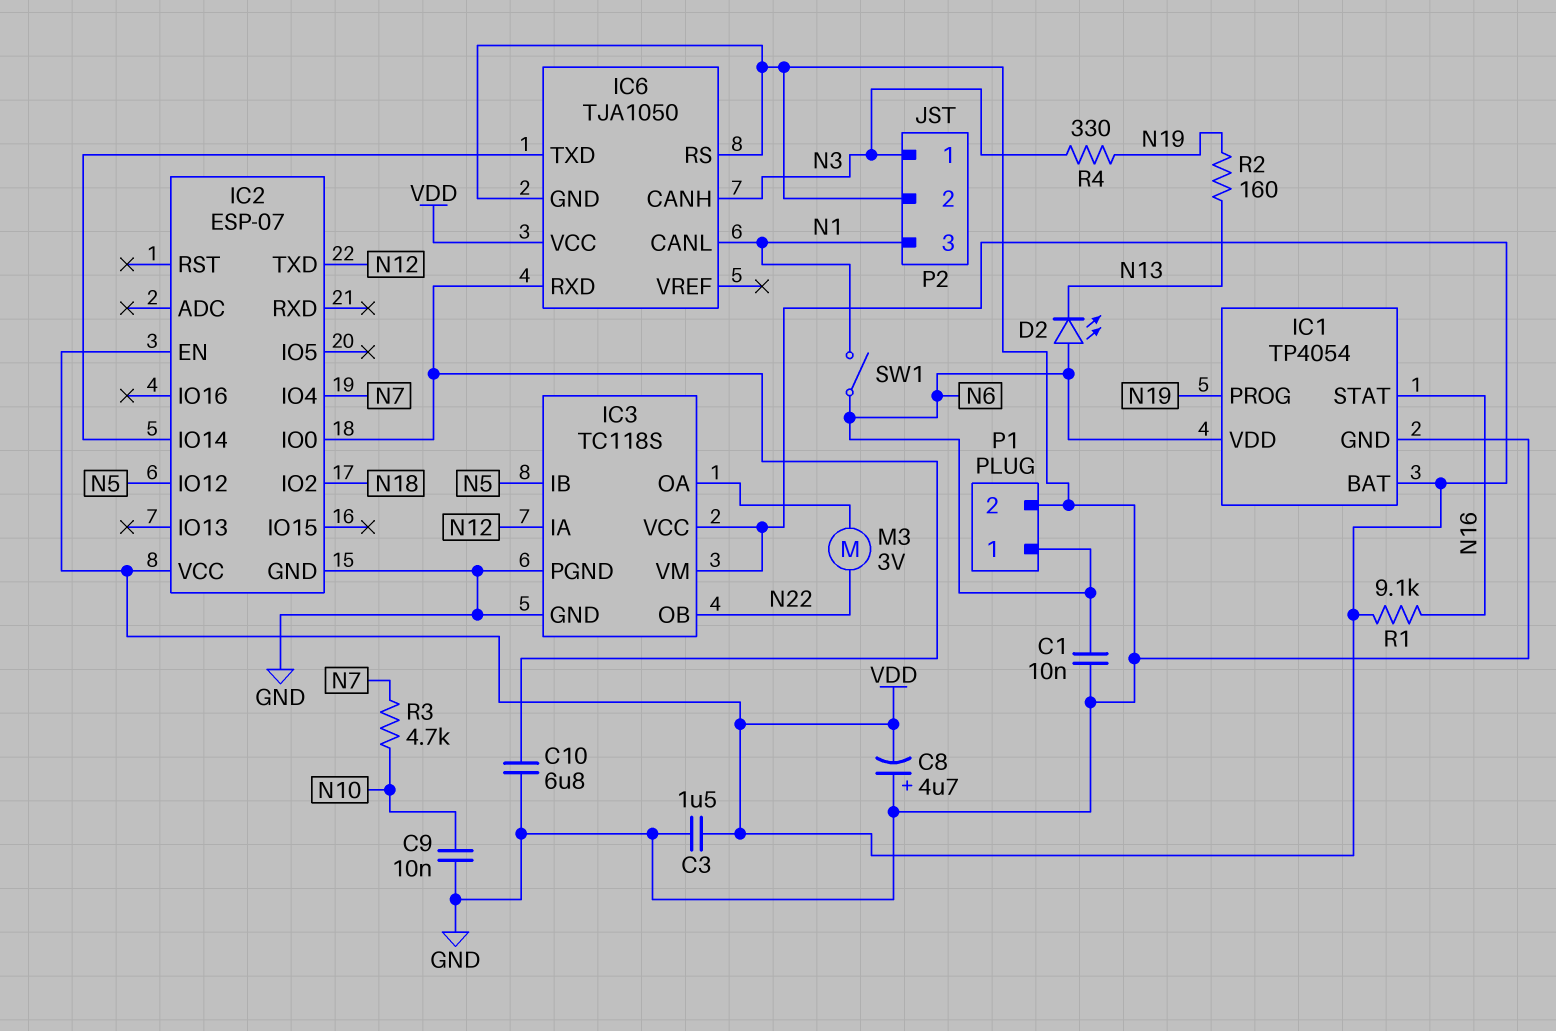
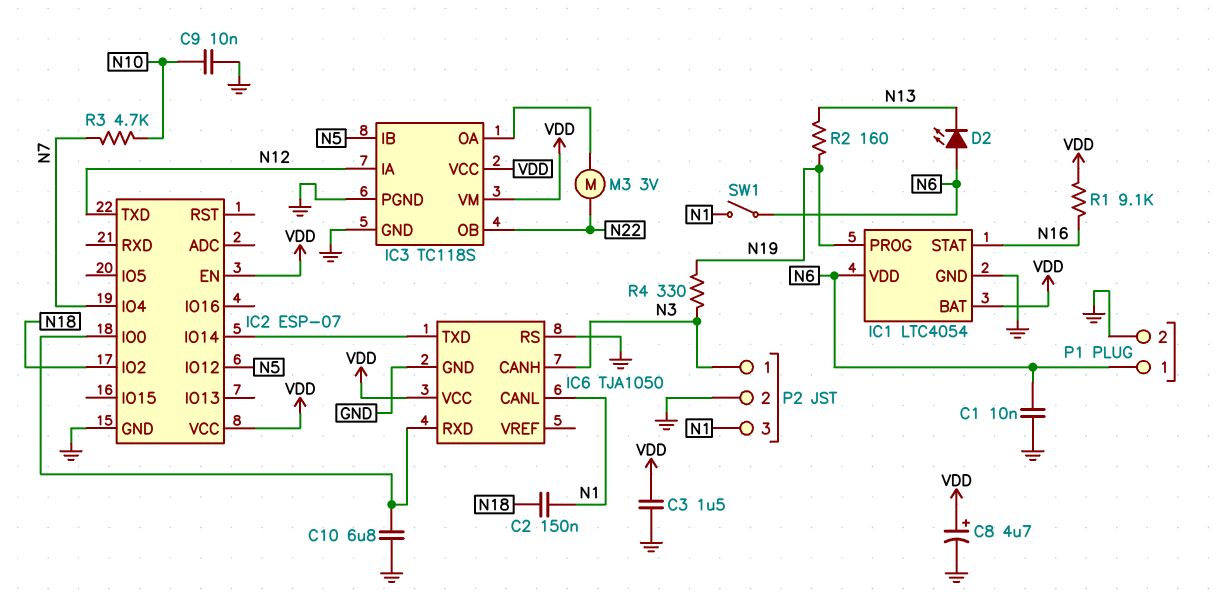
C2: none -> 150nF (N1, N18)
C8: 4.7uF (plus GND, minus VDD) -> 4.7uF (plus VDD, minus GND)
IC1: TP4054 -> LTC4054

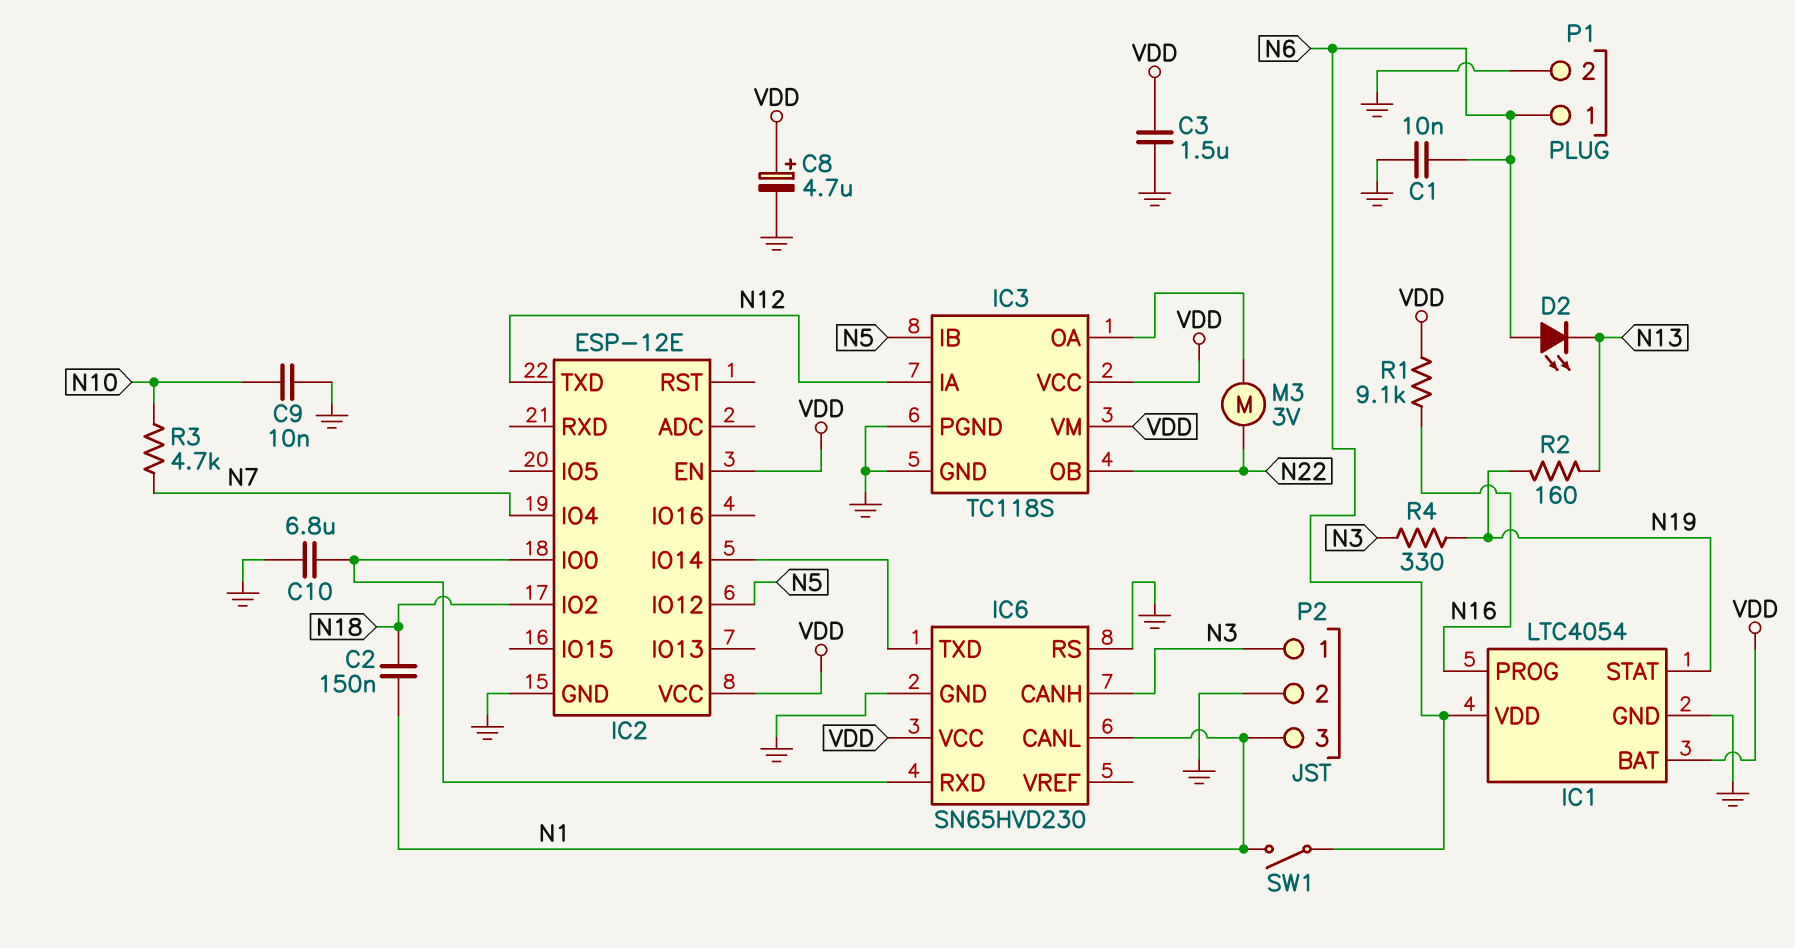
IC1 pin PROG: N19 -> N16
IC1 pin STAT: N16 -> N19
IC2: ESP-07 -> ESP-12E
IC6: TJA1050 -> SN65HVD230

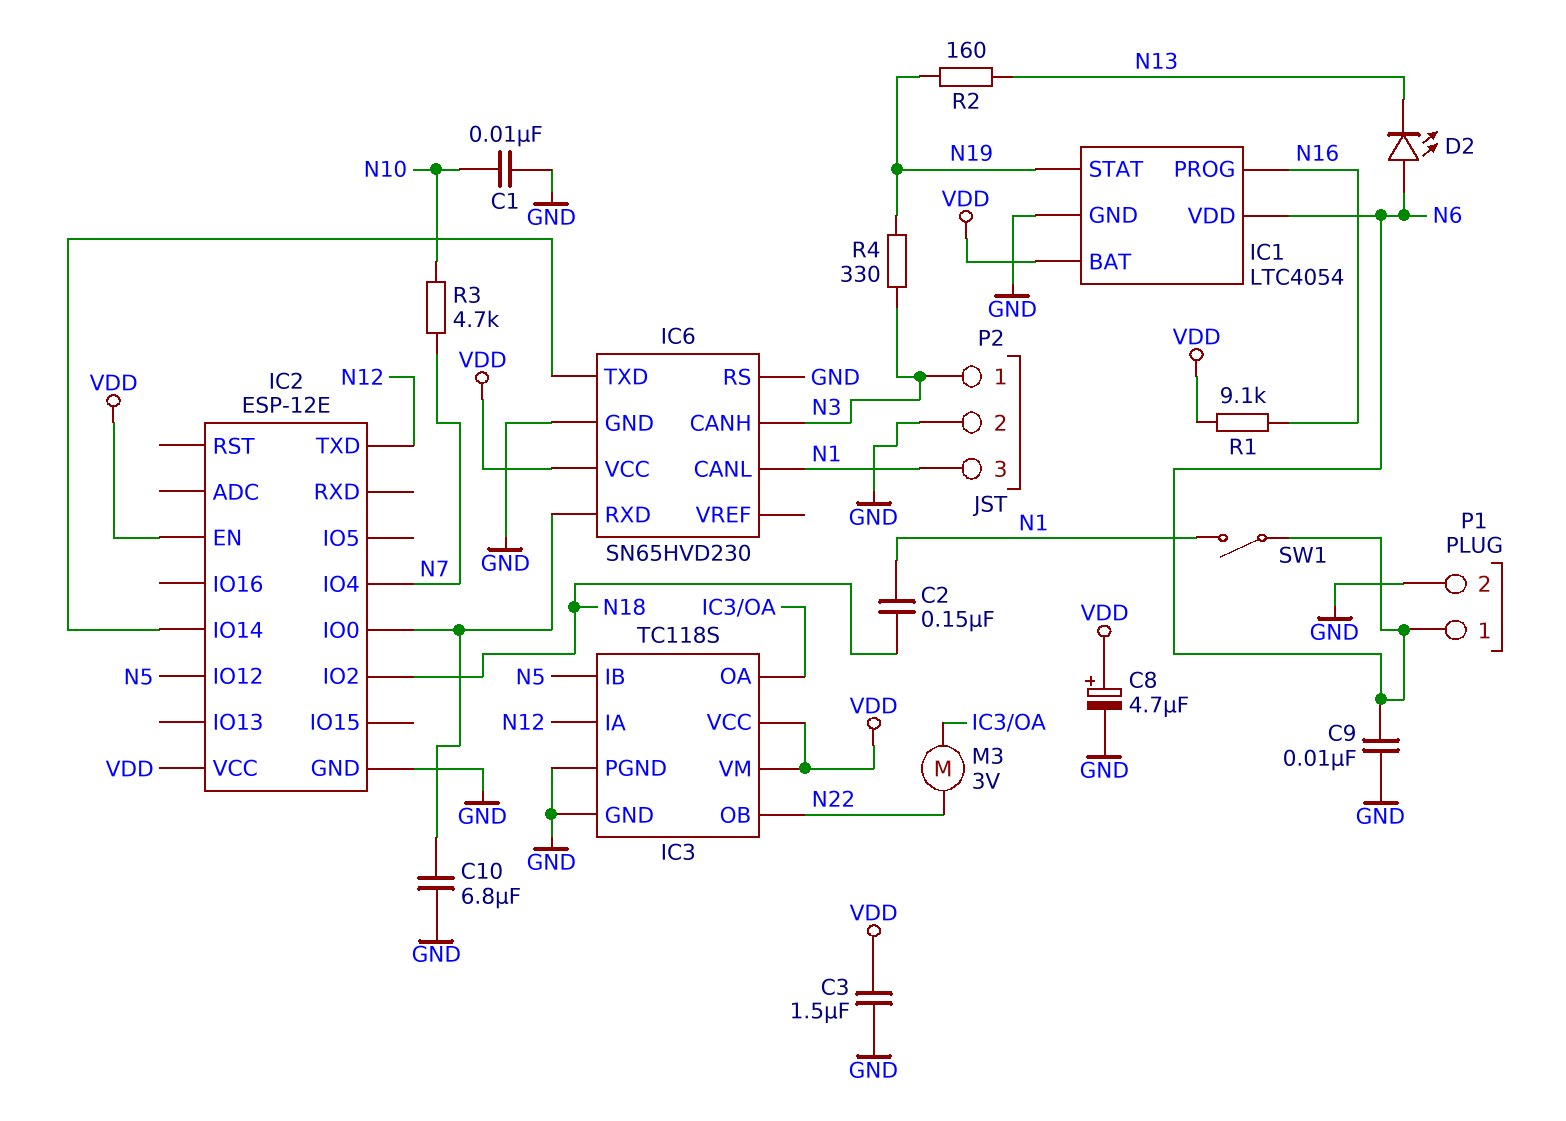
C1: 10nF (GND, N6) -> 10nF (GND, N10)
C9: 10nF (GND, N10) -> 10nF (GND, N6)

